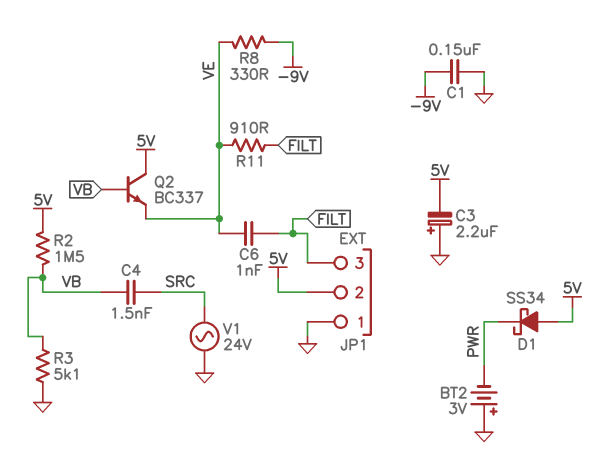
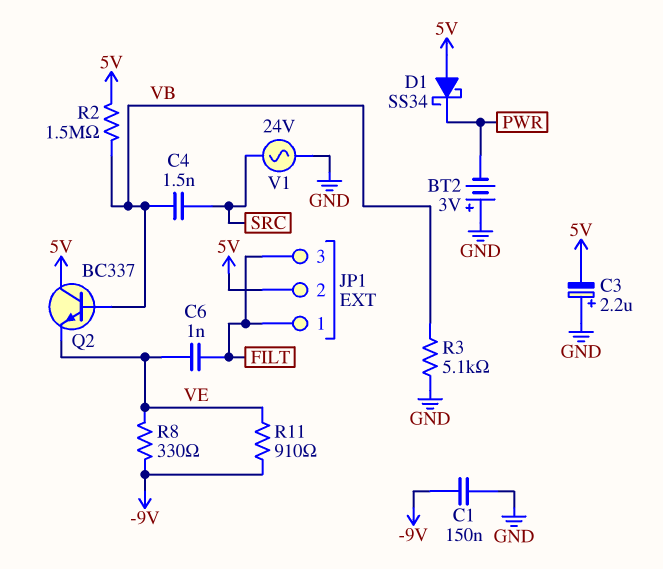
JP1 pin 1: GND -> FILT
R11: 910 (FILT, VE) -> 910 (-9V, VE)

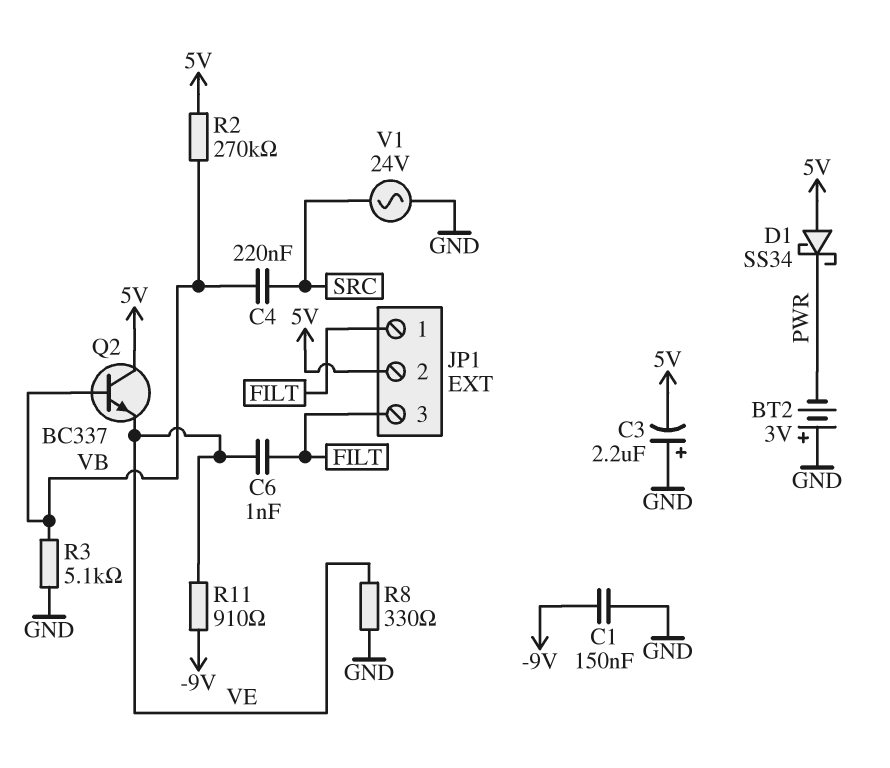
C4: 1.5nF (SRC, VB) -> 220nF (SRC, VB)
R2: 1.5M (5V, VB) -> 270k (5V, VB)
R8: 330 (-9V, VE) -> 330 (GND, VE)

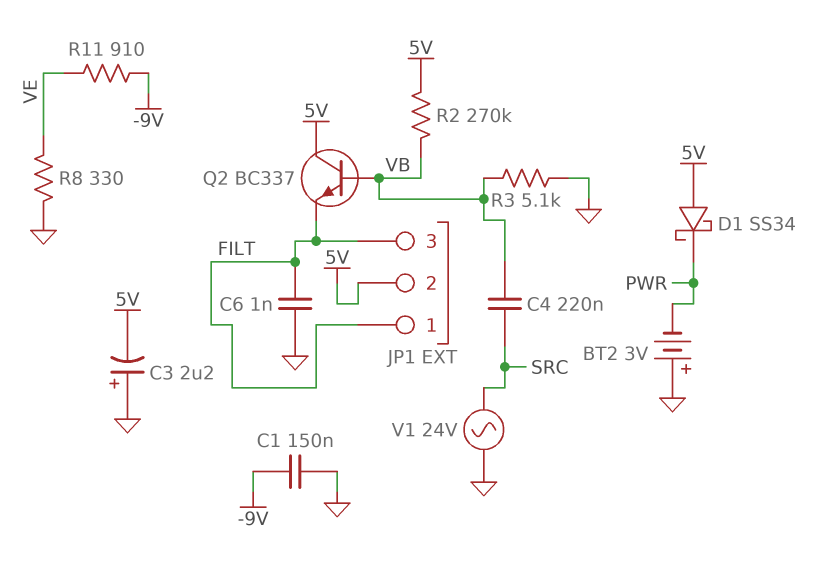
C6: 1nF (FILT, VE) -> 1nF (FILT, GND)
Q2: NPN BC337 (B VB, C 5V, E VE) -> NPN BC337 (B VB, C 5V, E FILT)

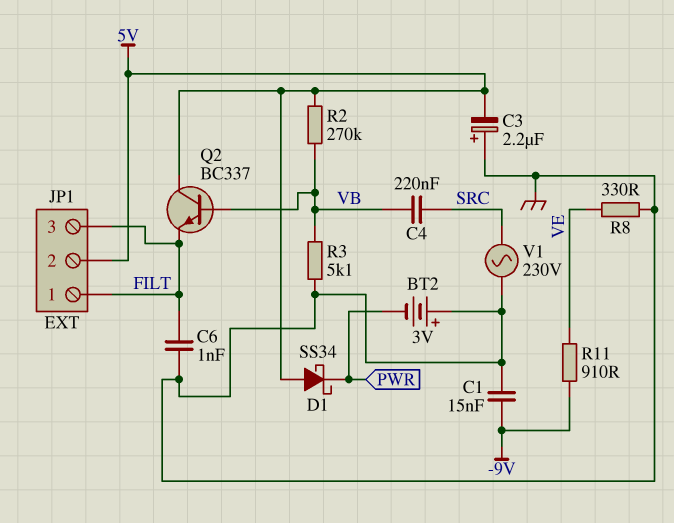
C1: 150nF (-9V, GND) -> 15nF (-9V, GND)
V1: AC 24V (GND, SRC) -> AC 230V (GND, SRC)

